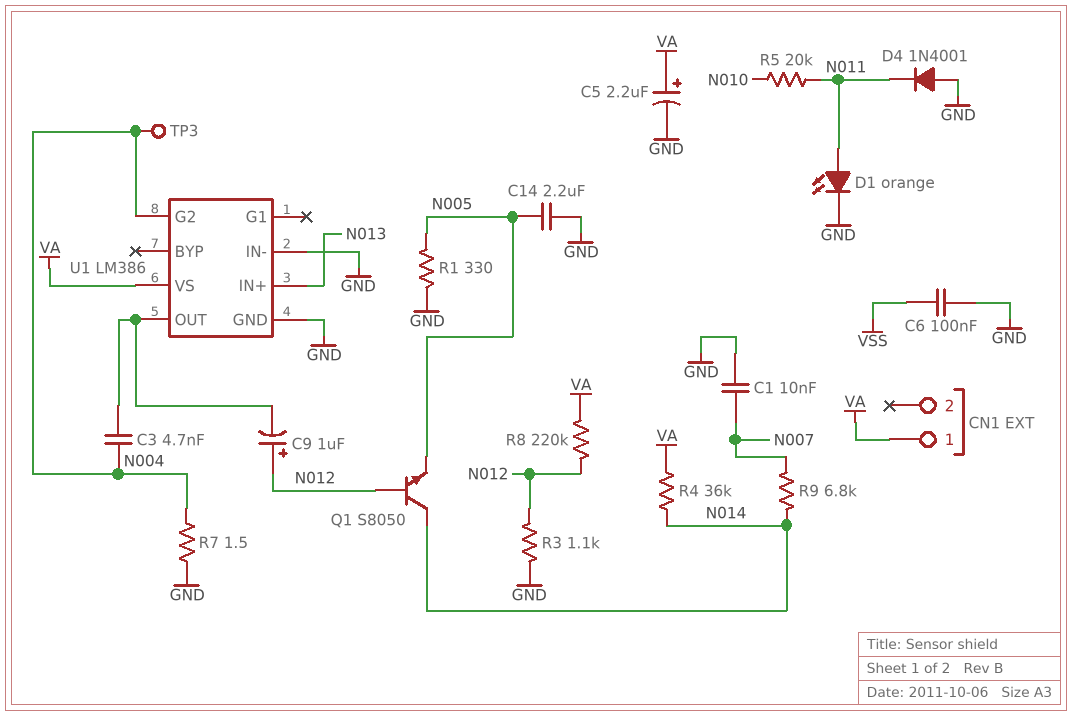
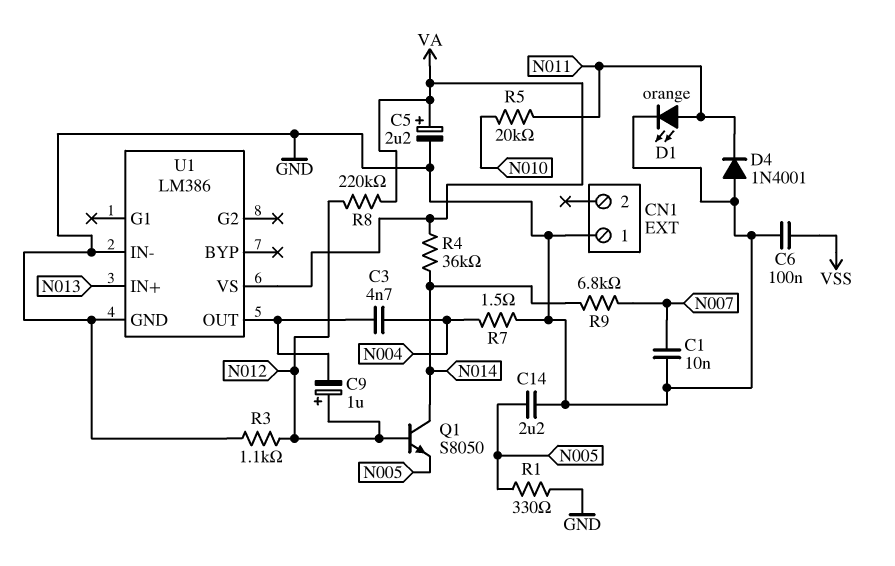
CN1 pin 1: VA -> GND
TP3: test point (N004) -> none
U1 pin G2: N004 -> none

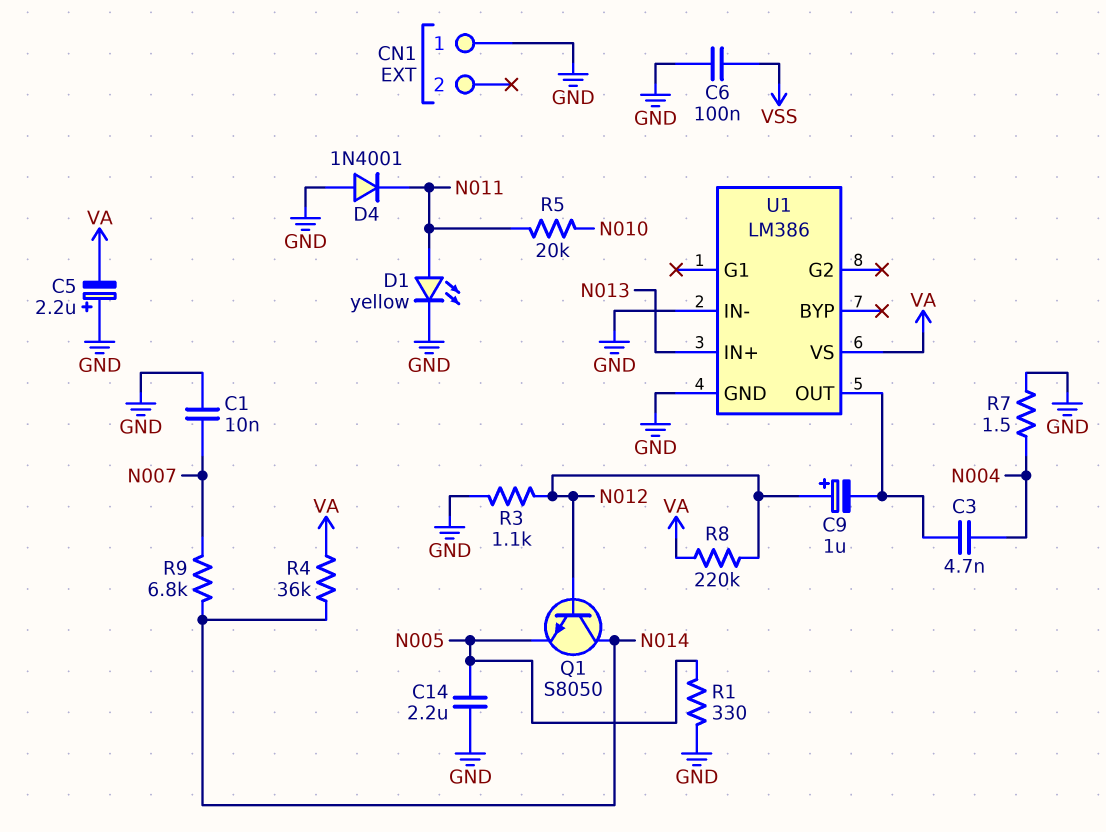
C5: 2.2uF (plus VA, minus GND) -> 2.2uF (plus GND, minus VA)
D1: LED orange (A N011, K GND) -> LED yellow (A N011, K GND)

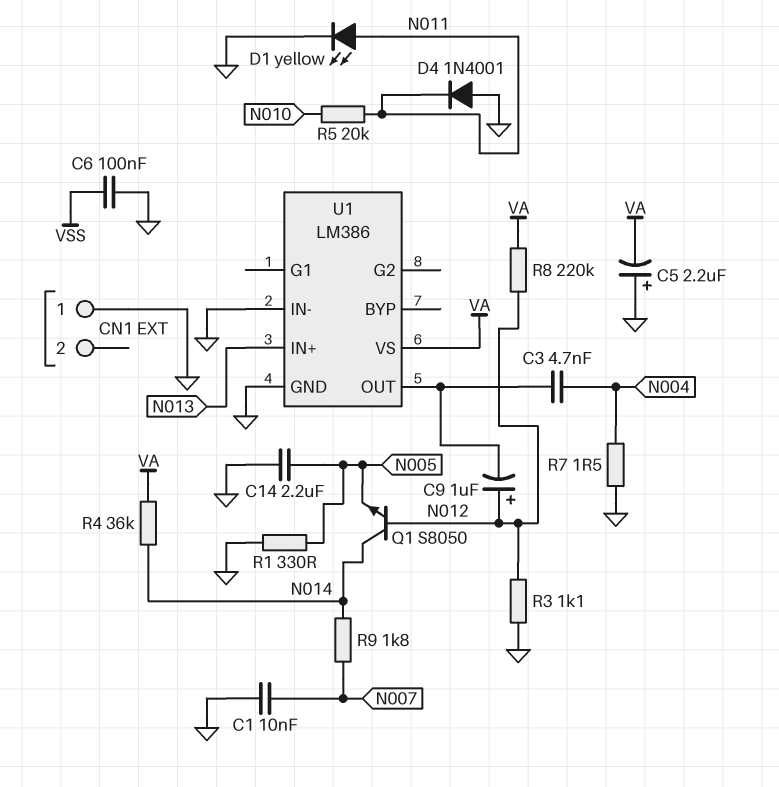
R9: 6.8k (N007, N014) -> 1.8k (N007, N014)

